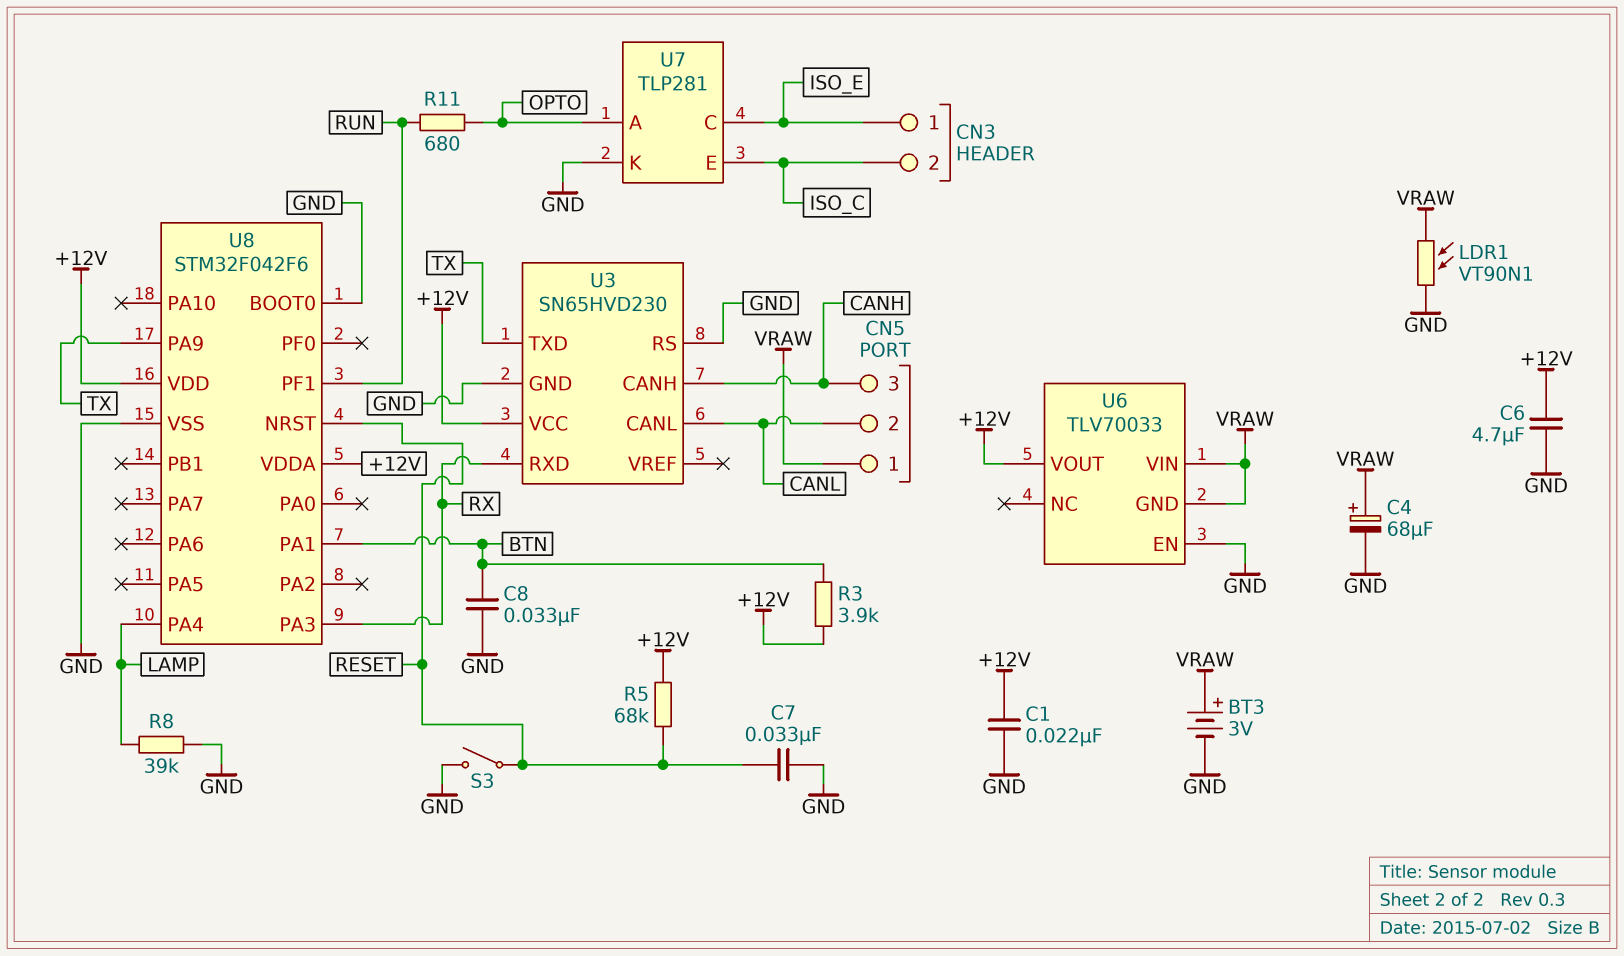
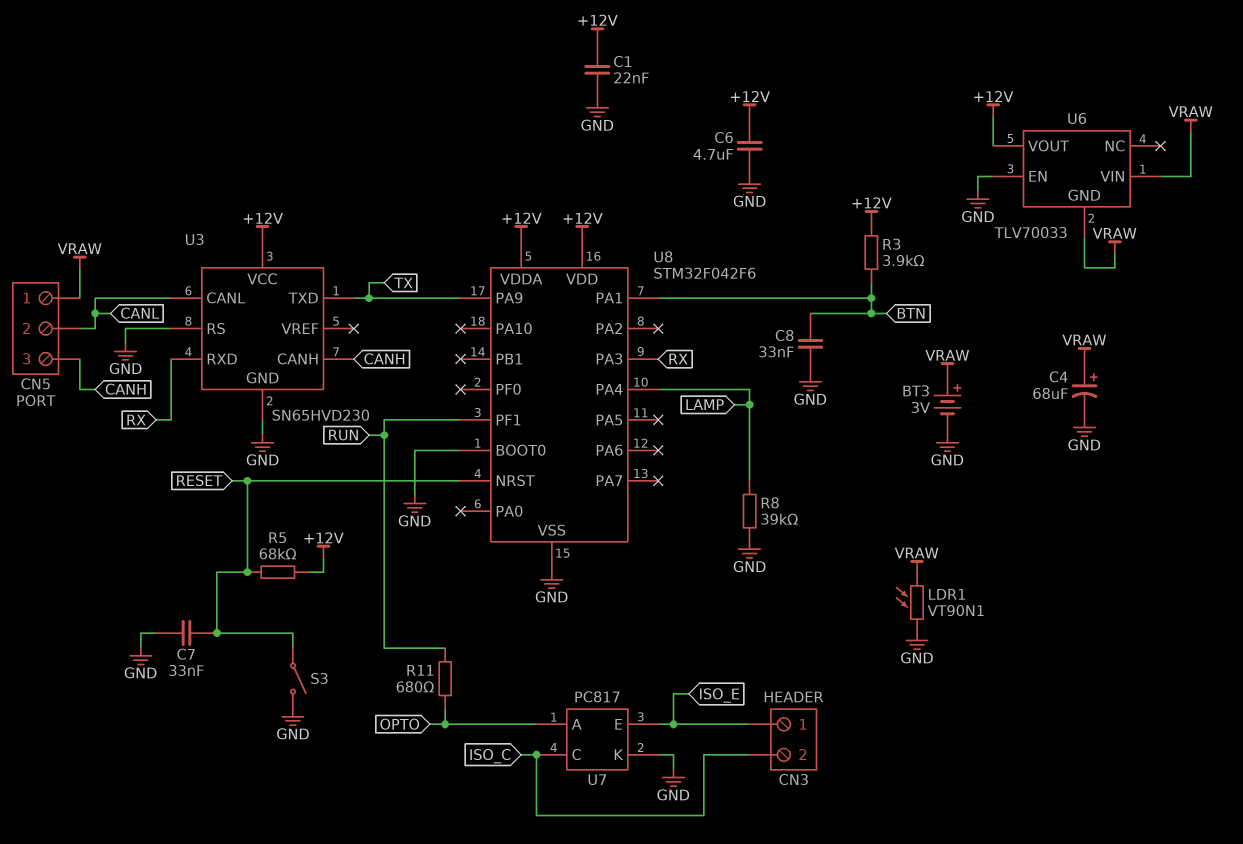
U7: TLP281 -> PC817
U7 pin C: ISO_E -> ISO_C
U7 pin E: ISO_C -> ISO_E

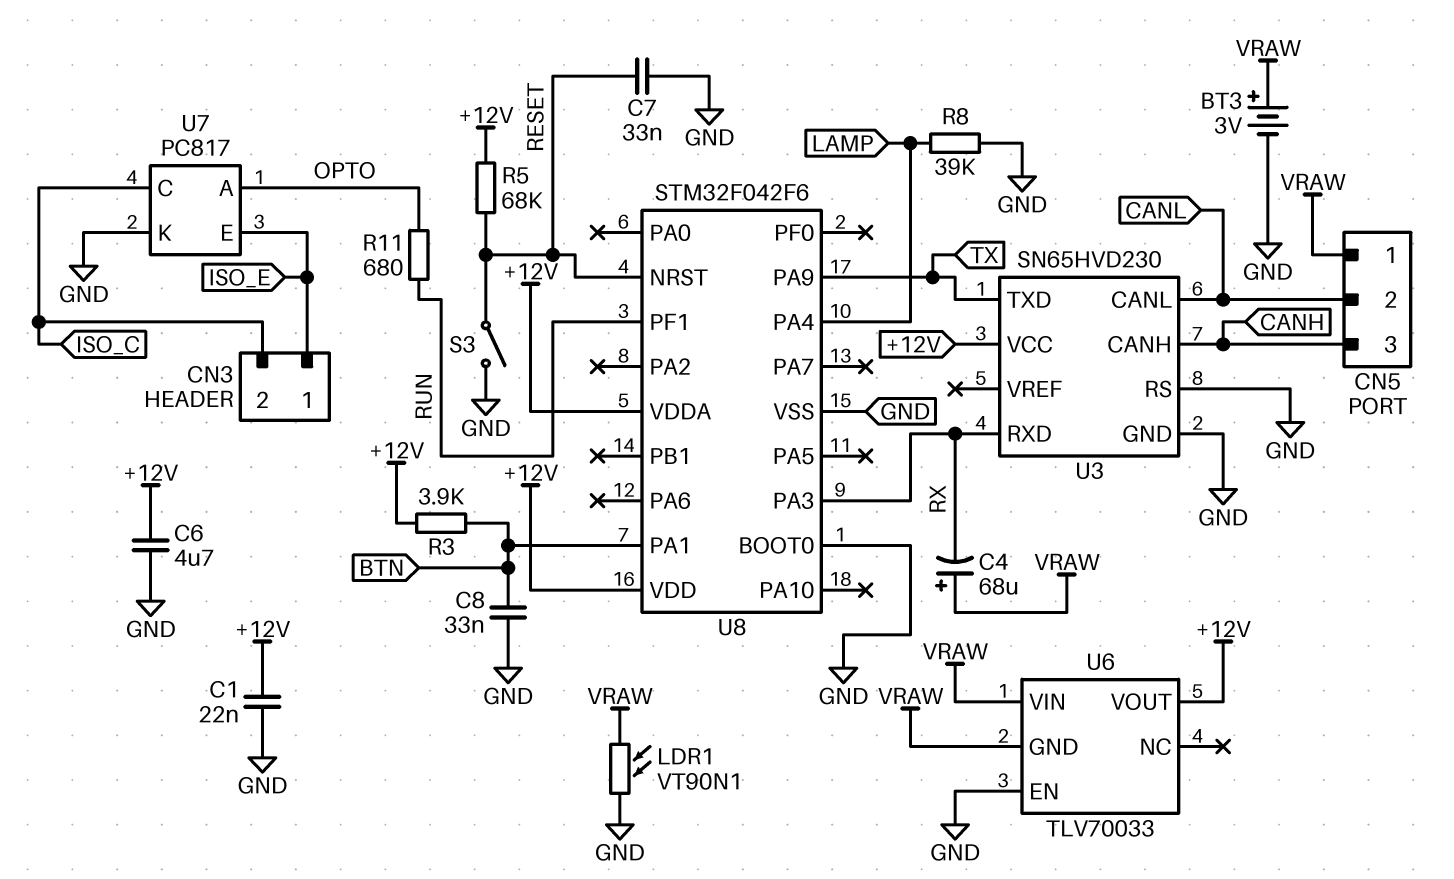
C4: 68uF (plus VRAW, minus GND) -> 68uF (plus VRAW, minus RX)

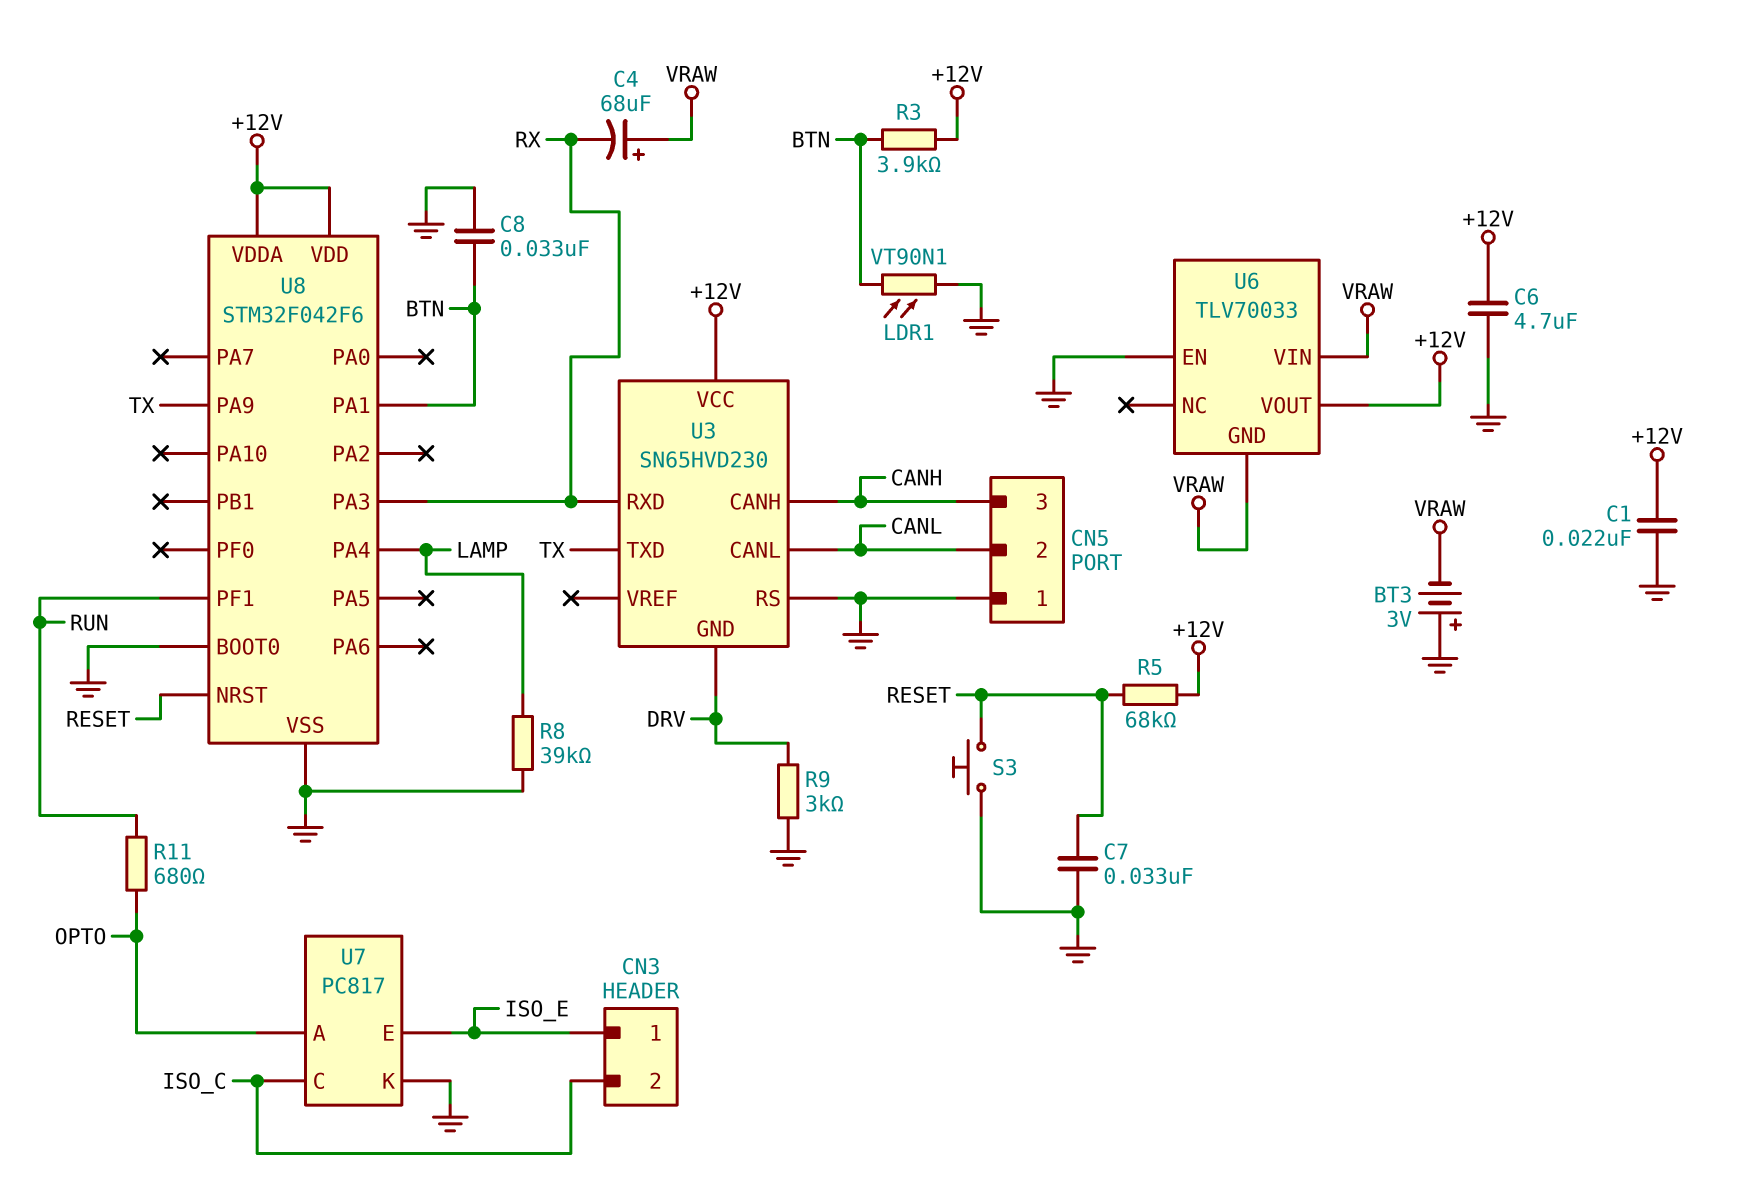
BT3: 3V (plus VRAW, minus GND) -> 3V (plus GND, minus VRAW)
CN5 pin 1: VRAW -> GND
LDR1: VT90N1 (GND, VRAW) -> VT90N1 (BTN, GND)
R9: none -> 3k (DRV, GND)
S3: switch (GND, RESET) -> button (GND, RESET)
U3 pin GND: GND -> DRV

